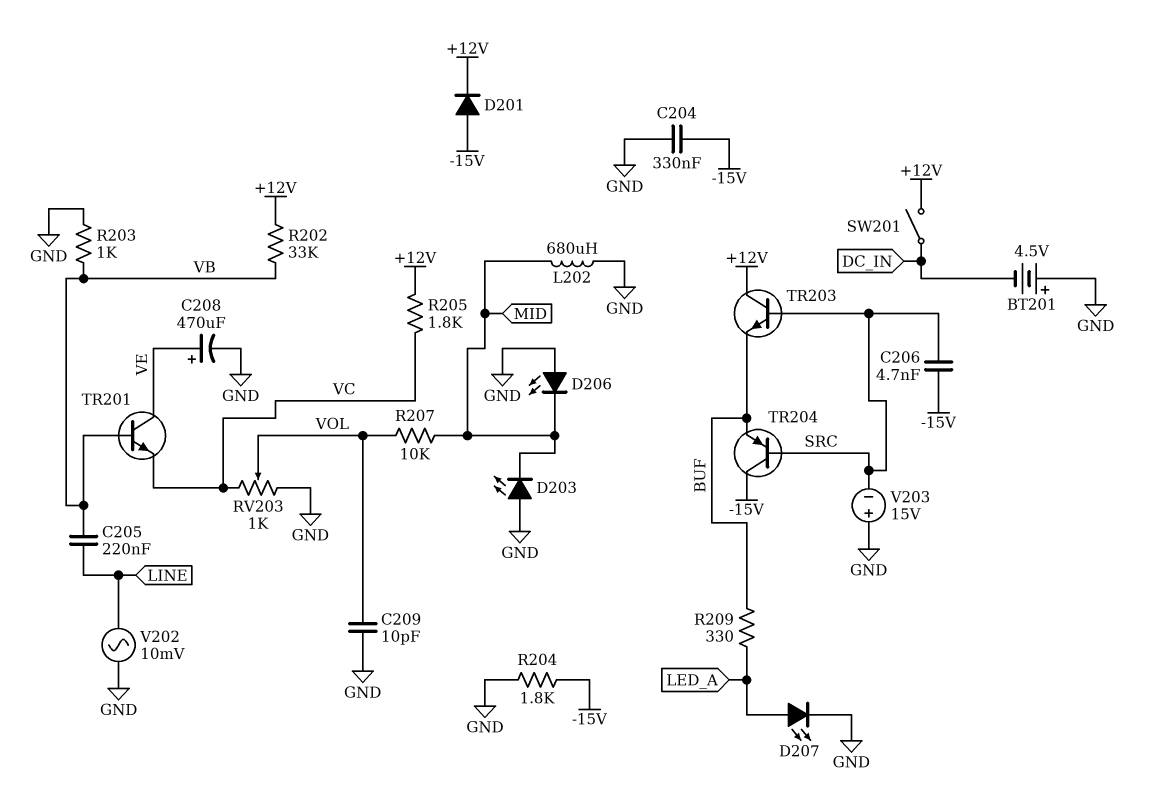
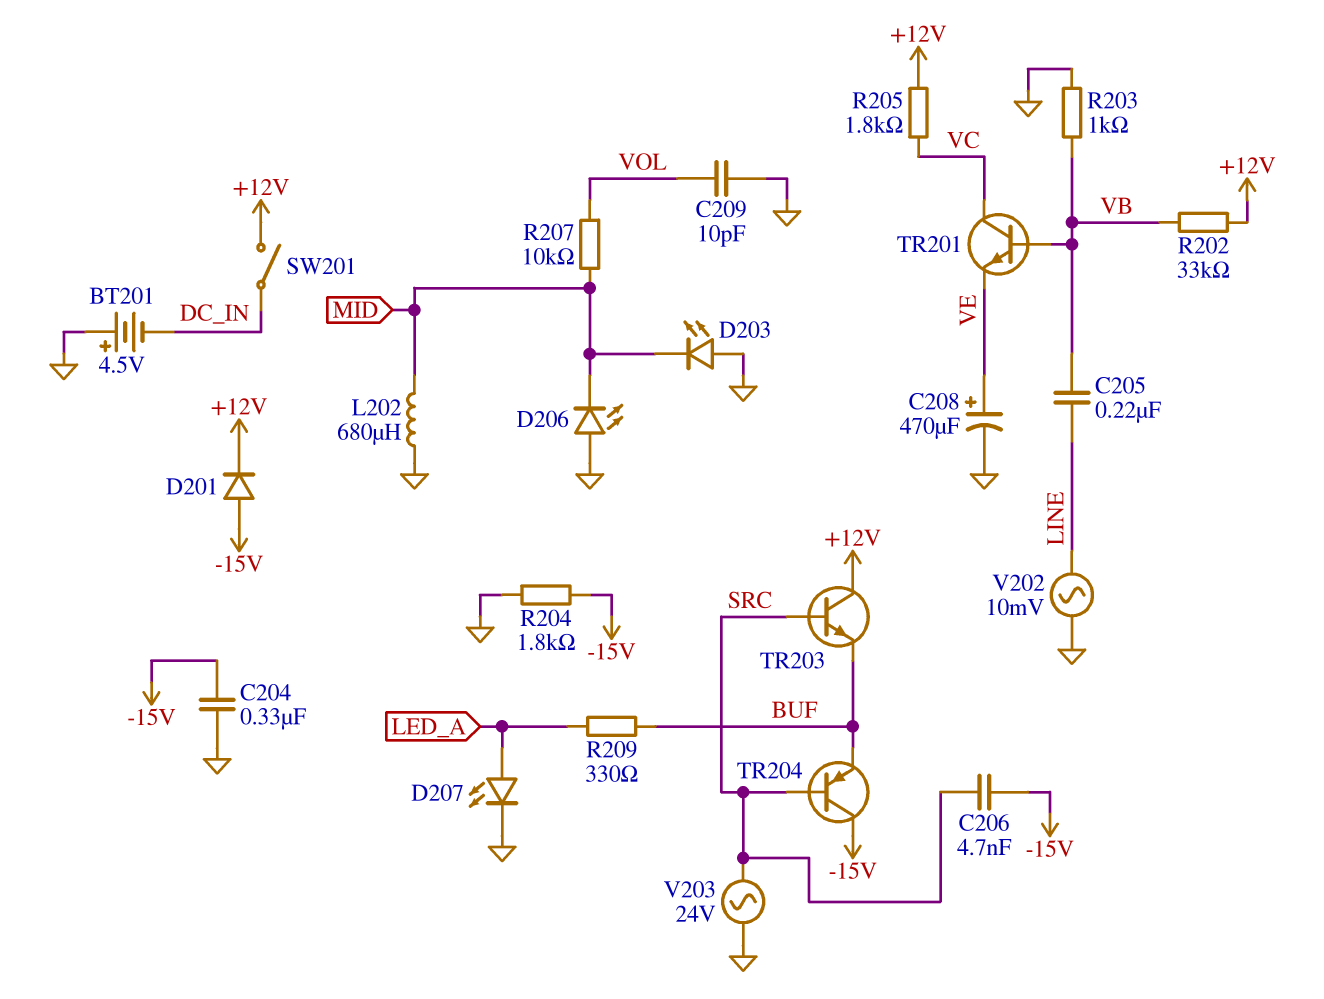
RV203: 1k (GND, VC, wiper VOL) -> none
TR201: NPN (B VB, C VE, E VC) -> NPN (B VB, C VC, E VE)
V203: 15V (plus GND, minus SRC) -> AC 24V (GND, SRC)

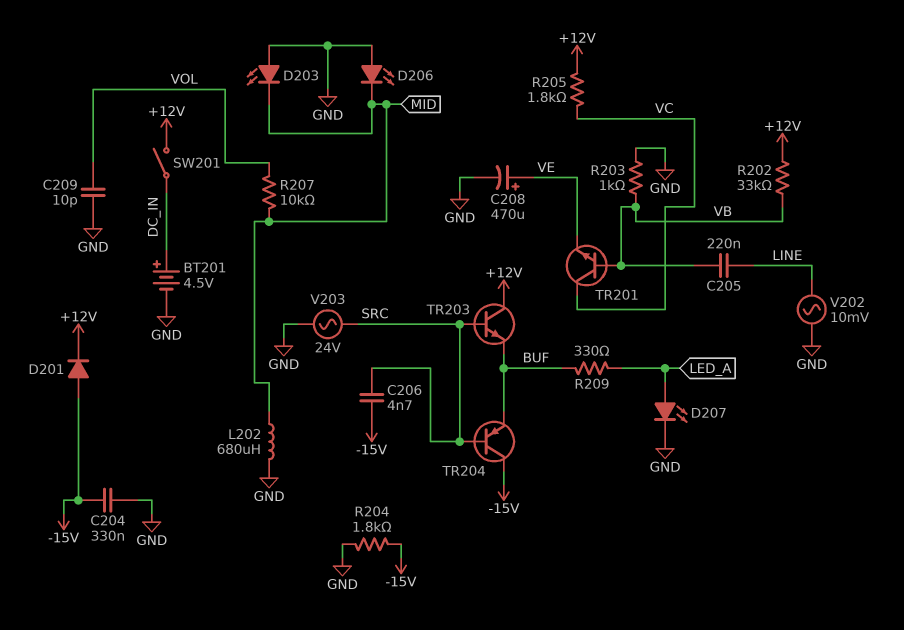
BT201: 4.5V (plus GND, minus DC_IN) -> 4.5V (plus DC_IN, minus GND)

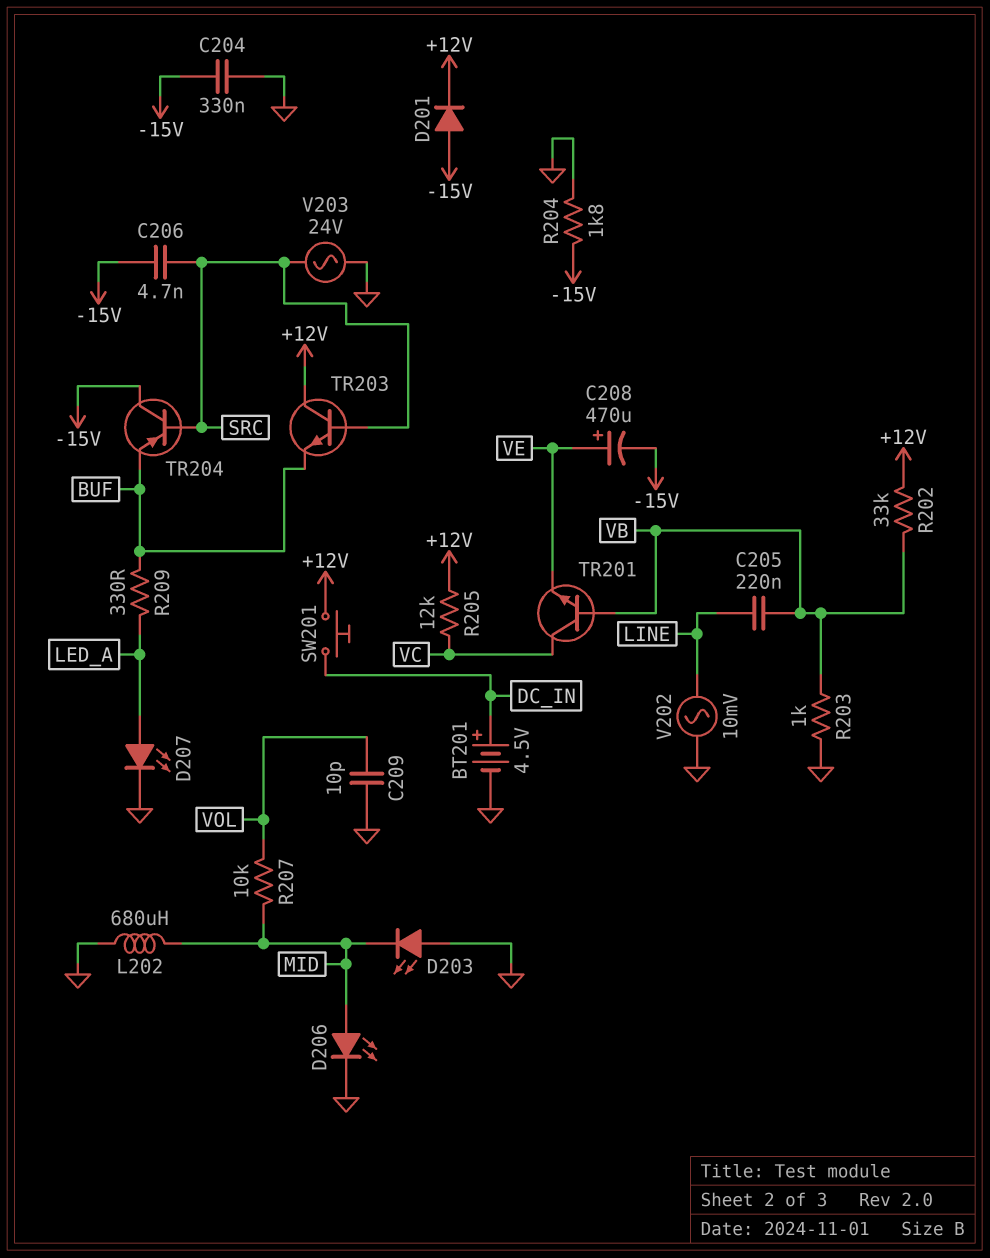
C208: 470uF (plus VE, minus GND) -> 470uF (plus VE, minus -15V)
D206: LED (A GND, K MID) -> LED (A MID, K GND)
R205: 1.8k (+12V, VC) -> 12k (+12V, VC)
SW201: switch (+12V, DC_IN) -> button (+12V, DC_IN)

